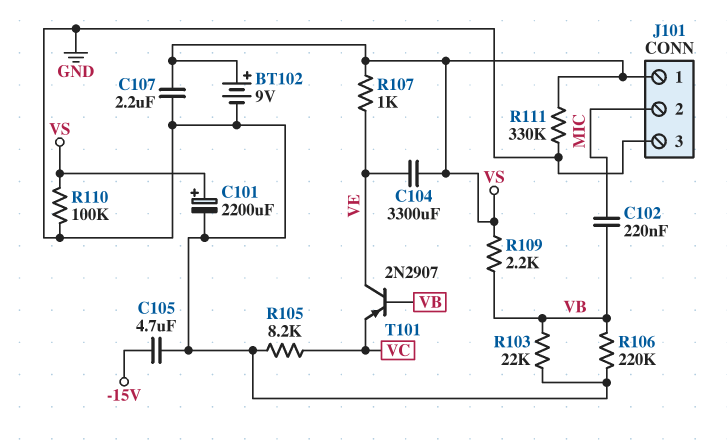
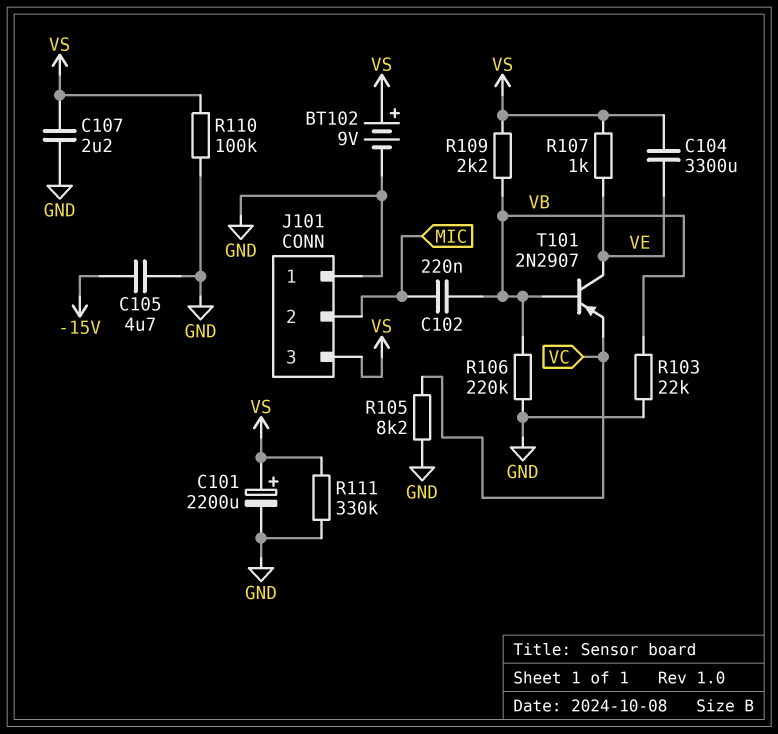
J101 pin 1: VS -> GND
J101 pin 3: GND -> VS

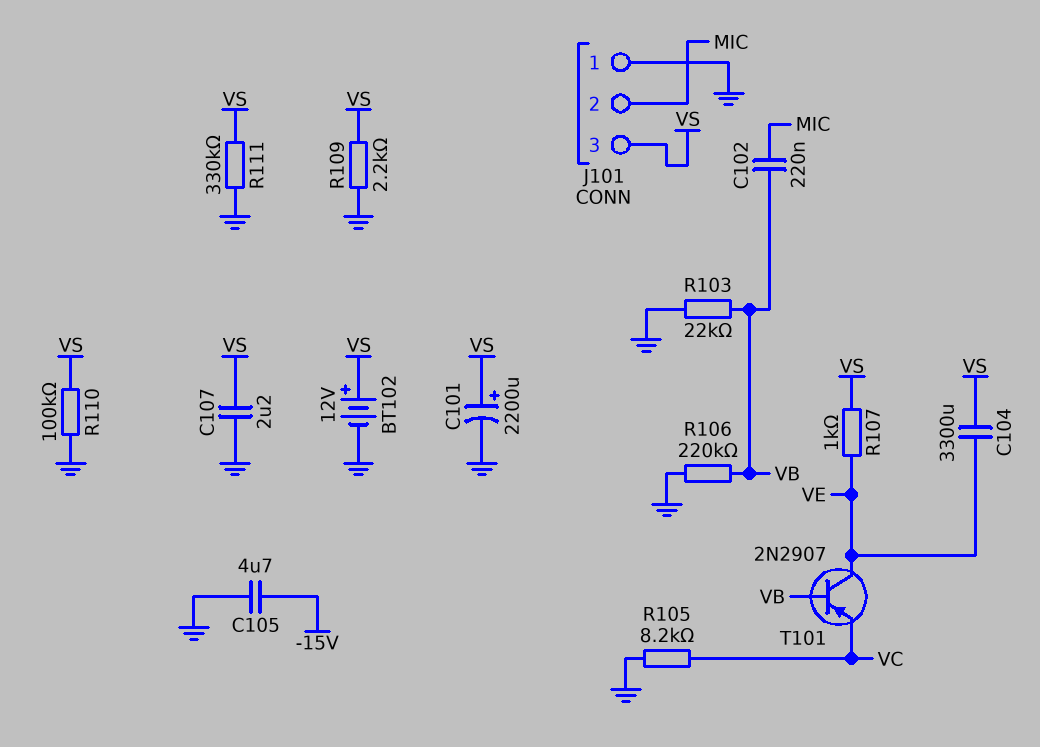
BT102: 9V (plus VS, minus GND) -> 12V (plus VS, minus GND)
R109: 2.2k (VB, VS) -> 2.2k (GND, VS)

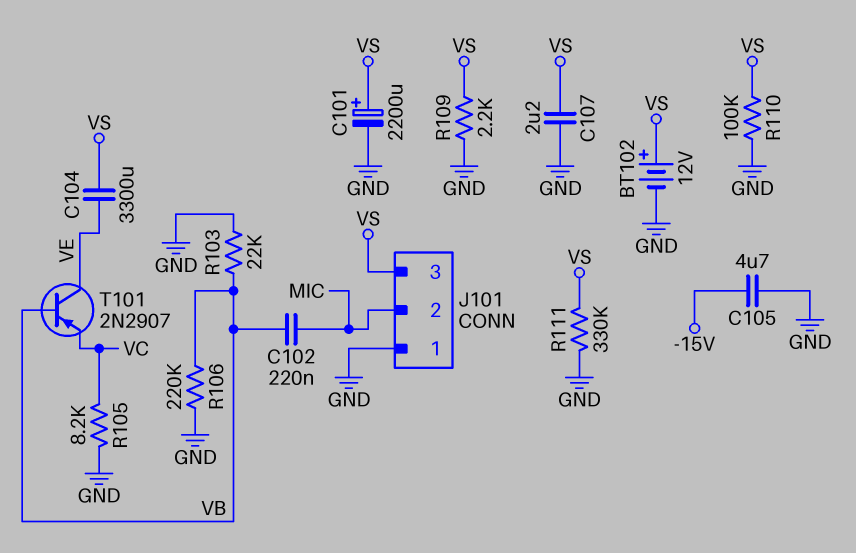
R107: 1k (VE, VS) -> none

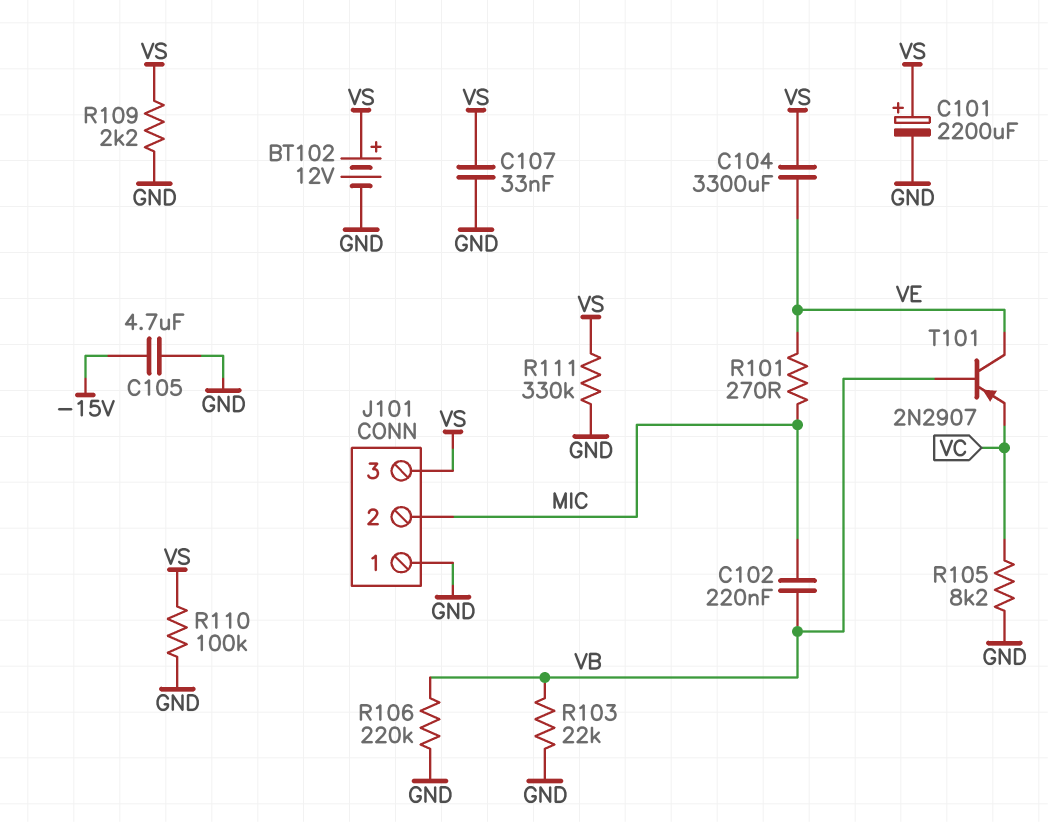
C107: 2.2uF (GND, VS) -> 33nF (GND, VS)
R101: none -> 270 (MIC, VE)

